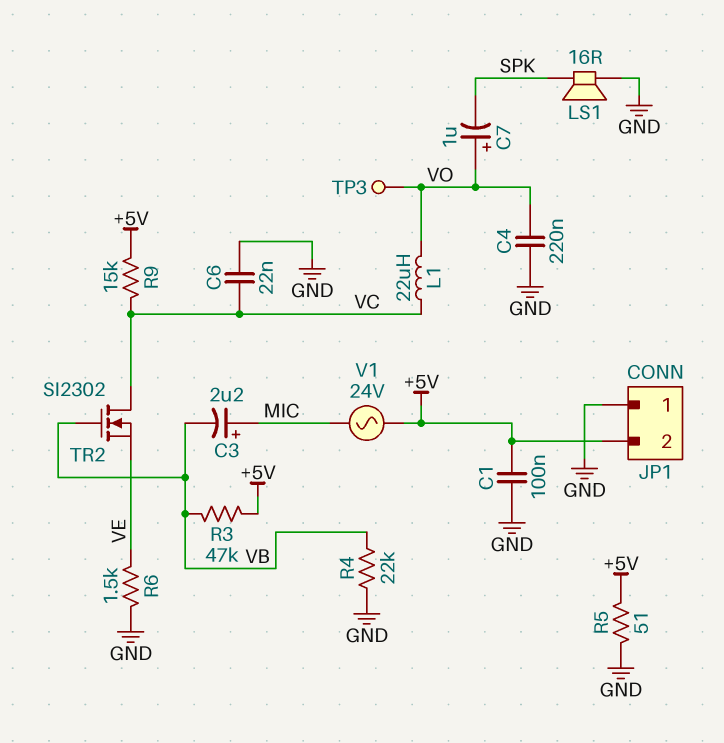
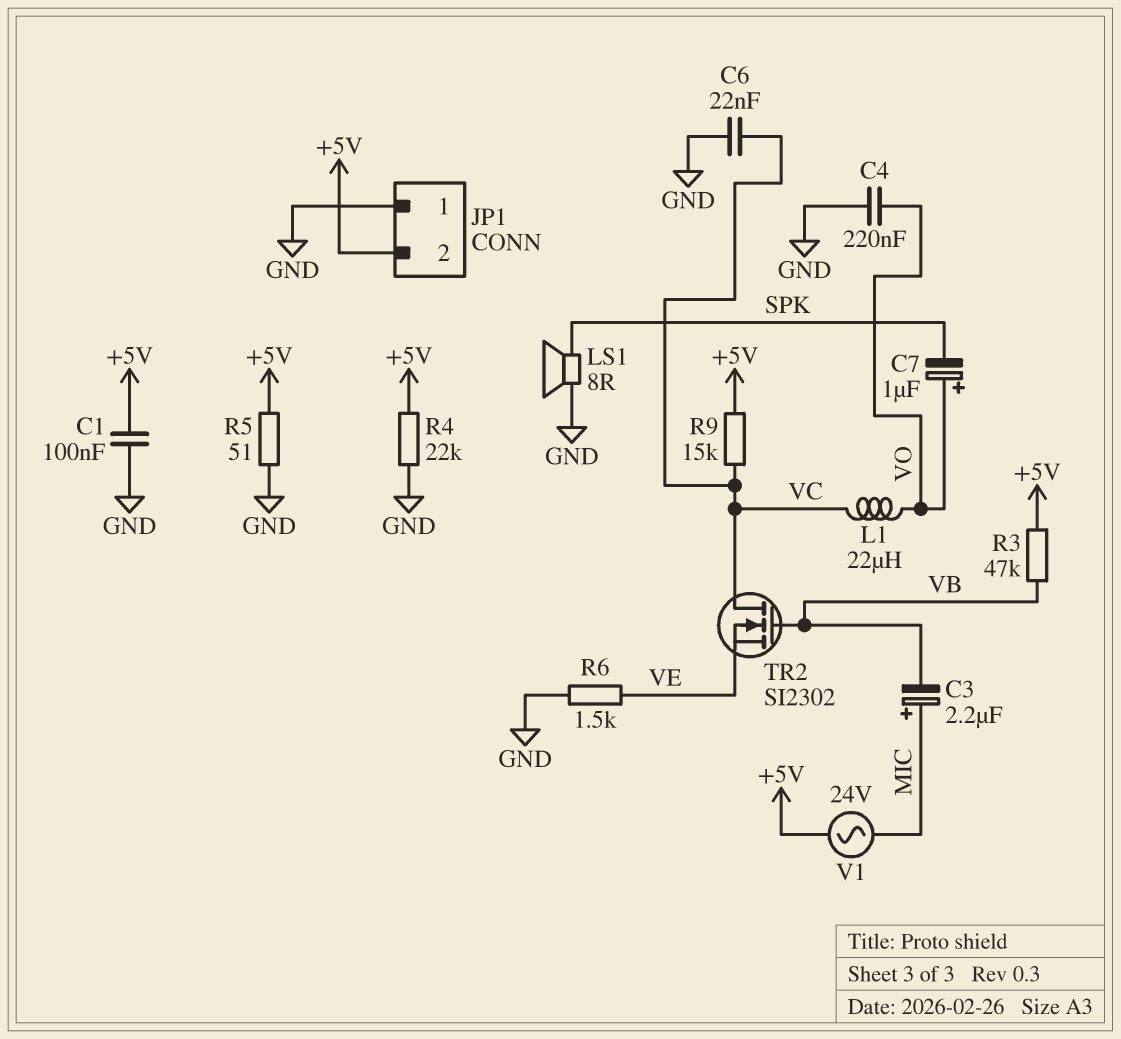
LS1: speaker 16R (GND, SPK) -> speaker 8R (GND, SPK)
R4: 22k (GND, VB) -> 22k (+5V, GND)
TP3: test point (VO) -> none

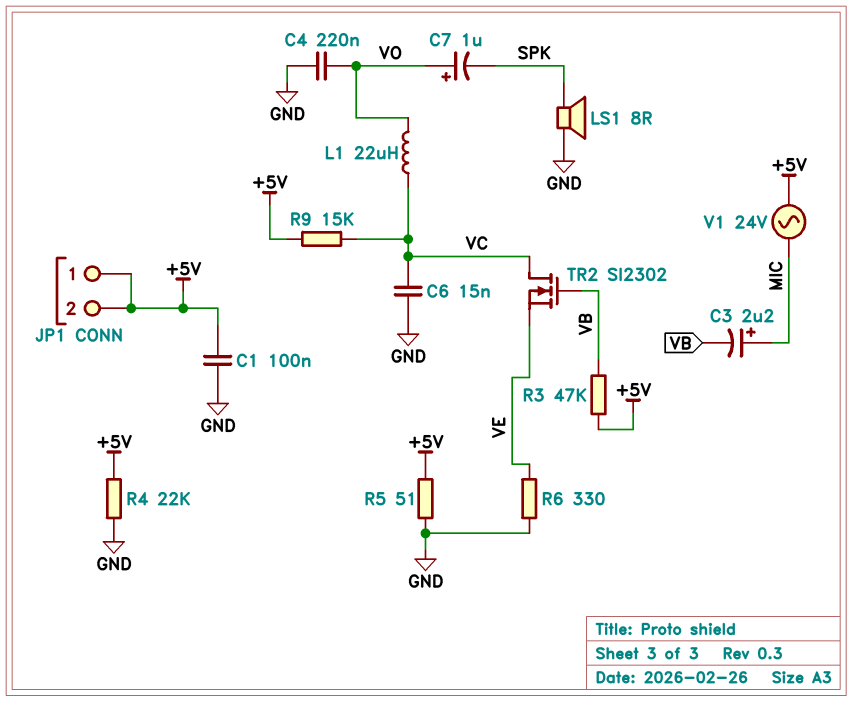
C6: 22nF (GND, VC) -> 15nF (GND, VC)
JP1 pin 1: GND -> +5V
R6: 1.5k (GND, VE) -> 330 (GND, VE)

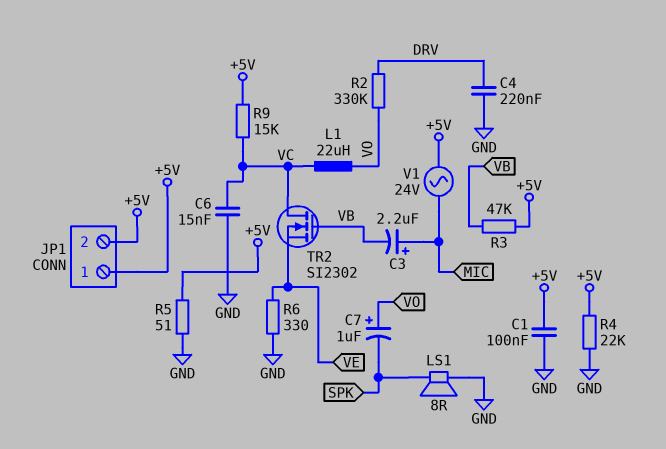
C4: 220nF (GND, VO) -> 220nF (DRV, GND)
R2: none -> 330k (DRV, VO)

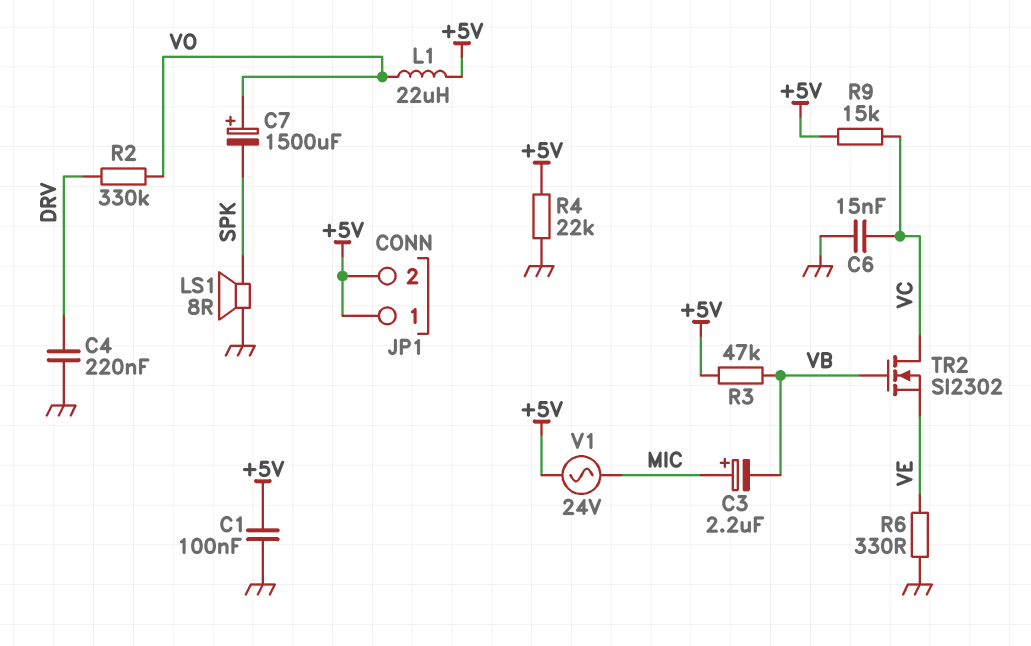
C7: 1uF (plus VO, minus SPK) -> 1500uF (plus VO, minus SPK)
L1: 22uH (VC, VO) -> 22uH (+5V, VO)
R5: 51 (+5V, GND) -> none

